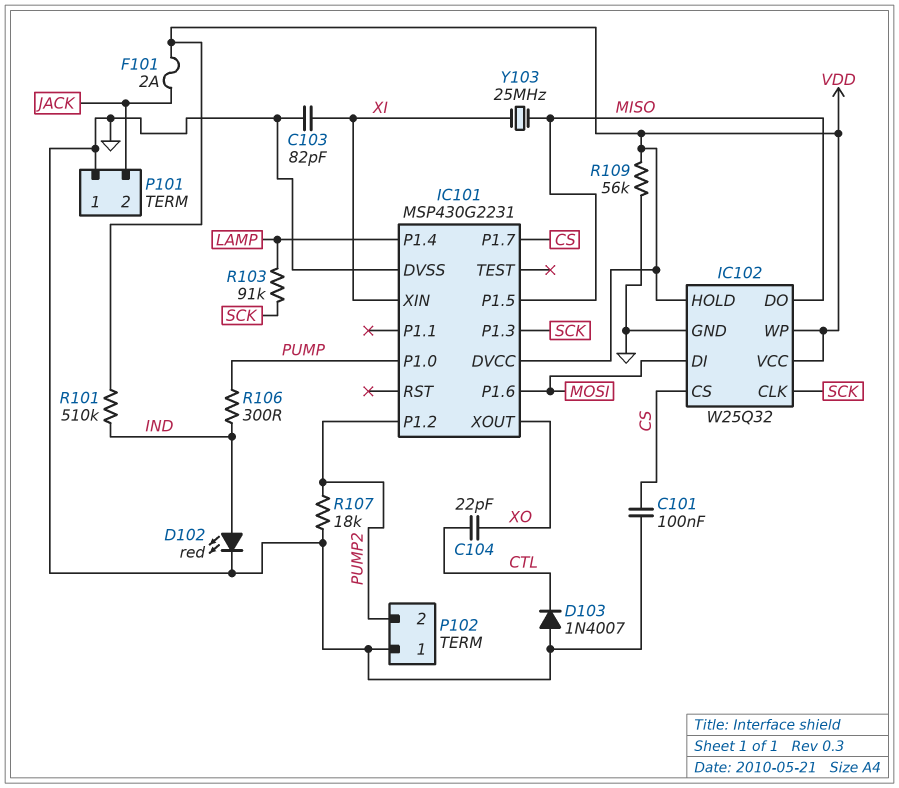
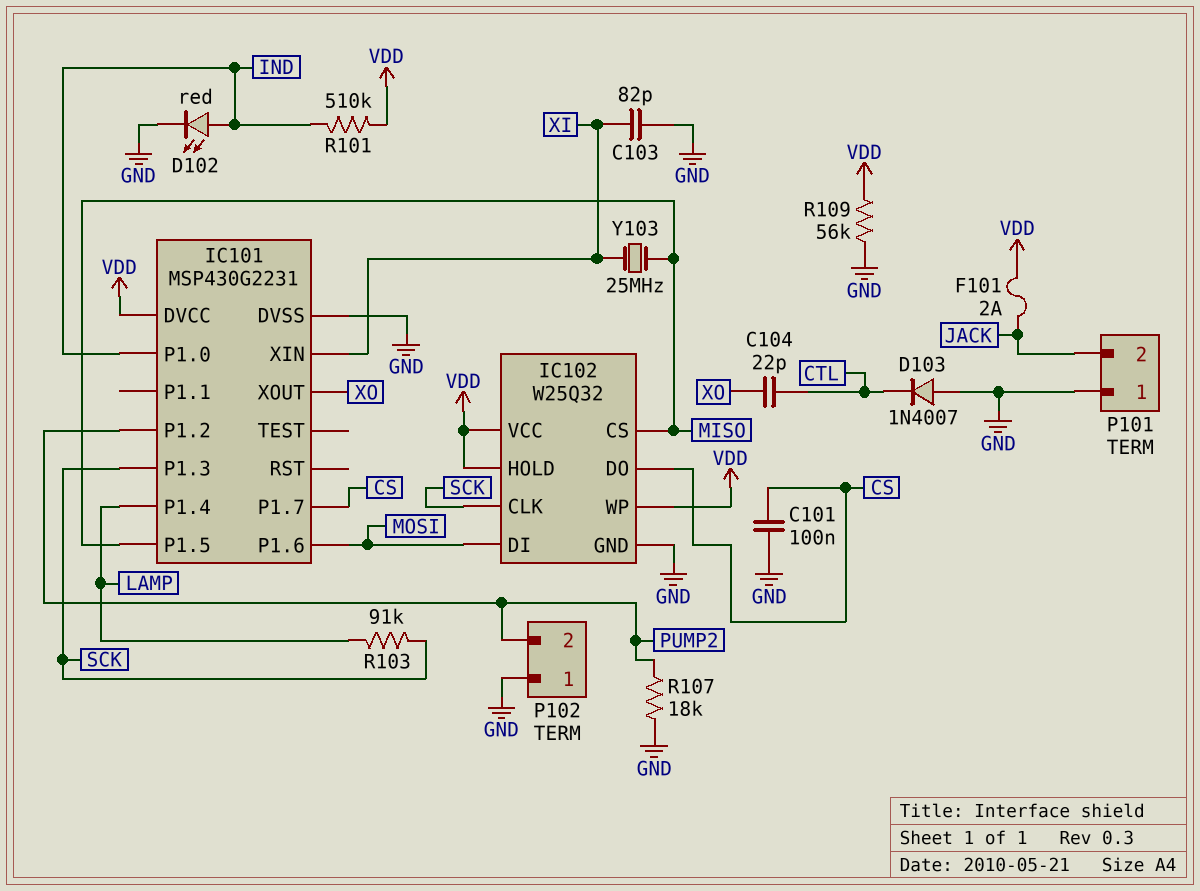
IC101 pin P1.0: PUMP -> IND
IC102 pin CS: CS -> MISO
IC102 pin DO: MISO -> CS
R106: 300 (IND, PUMP) -> none

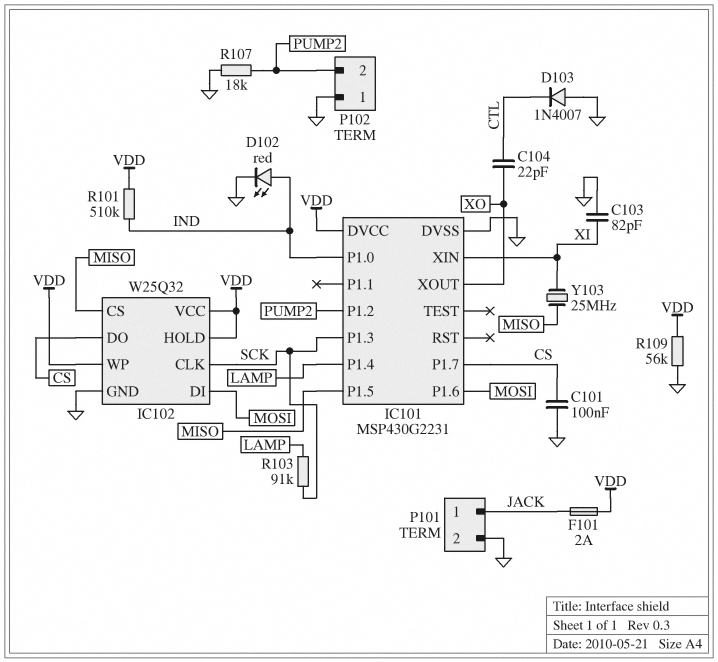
P101 pin 1: GND -> JACK
P101 pin 2: JACK -> GND

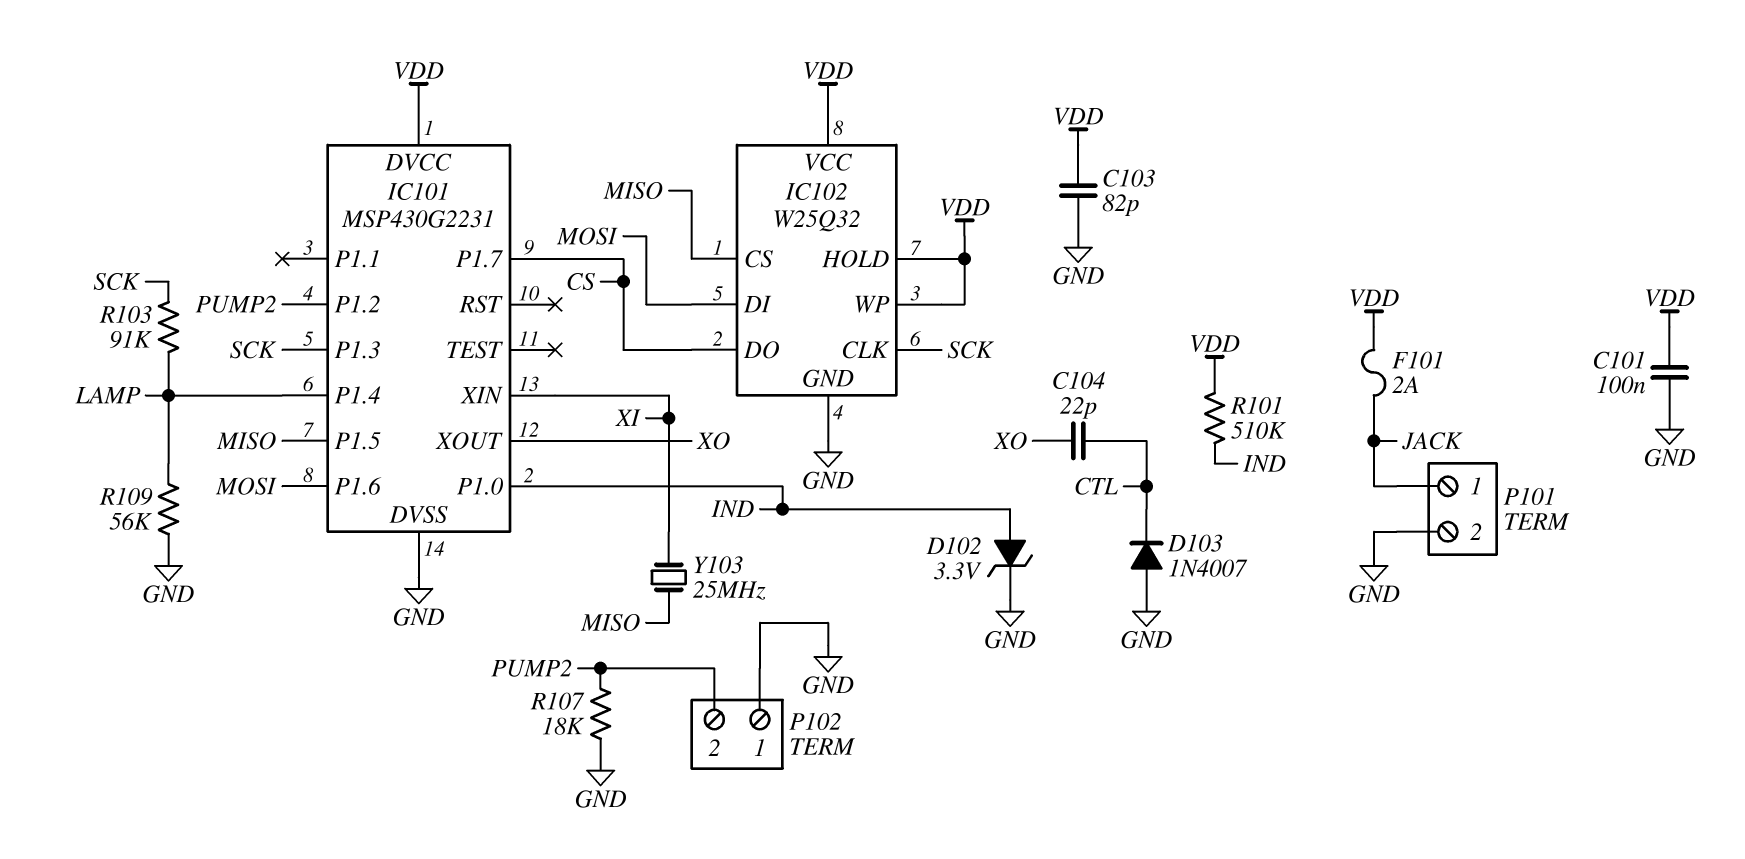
C101: 100nF (CS, GND) -> 100nF (GND, VDD)
C103: 82pF (GND, XI) -> 82pF (GND, VDD)
D102: LED red (A IND, K GND) -> zener 3.3V (A IND, K GND)
R109: 56k (GND, VDD) -> 56k (GND, LAMP)

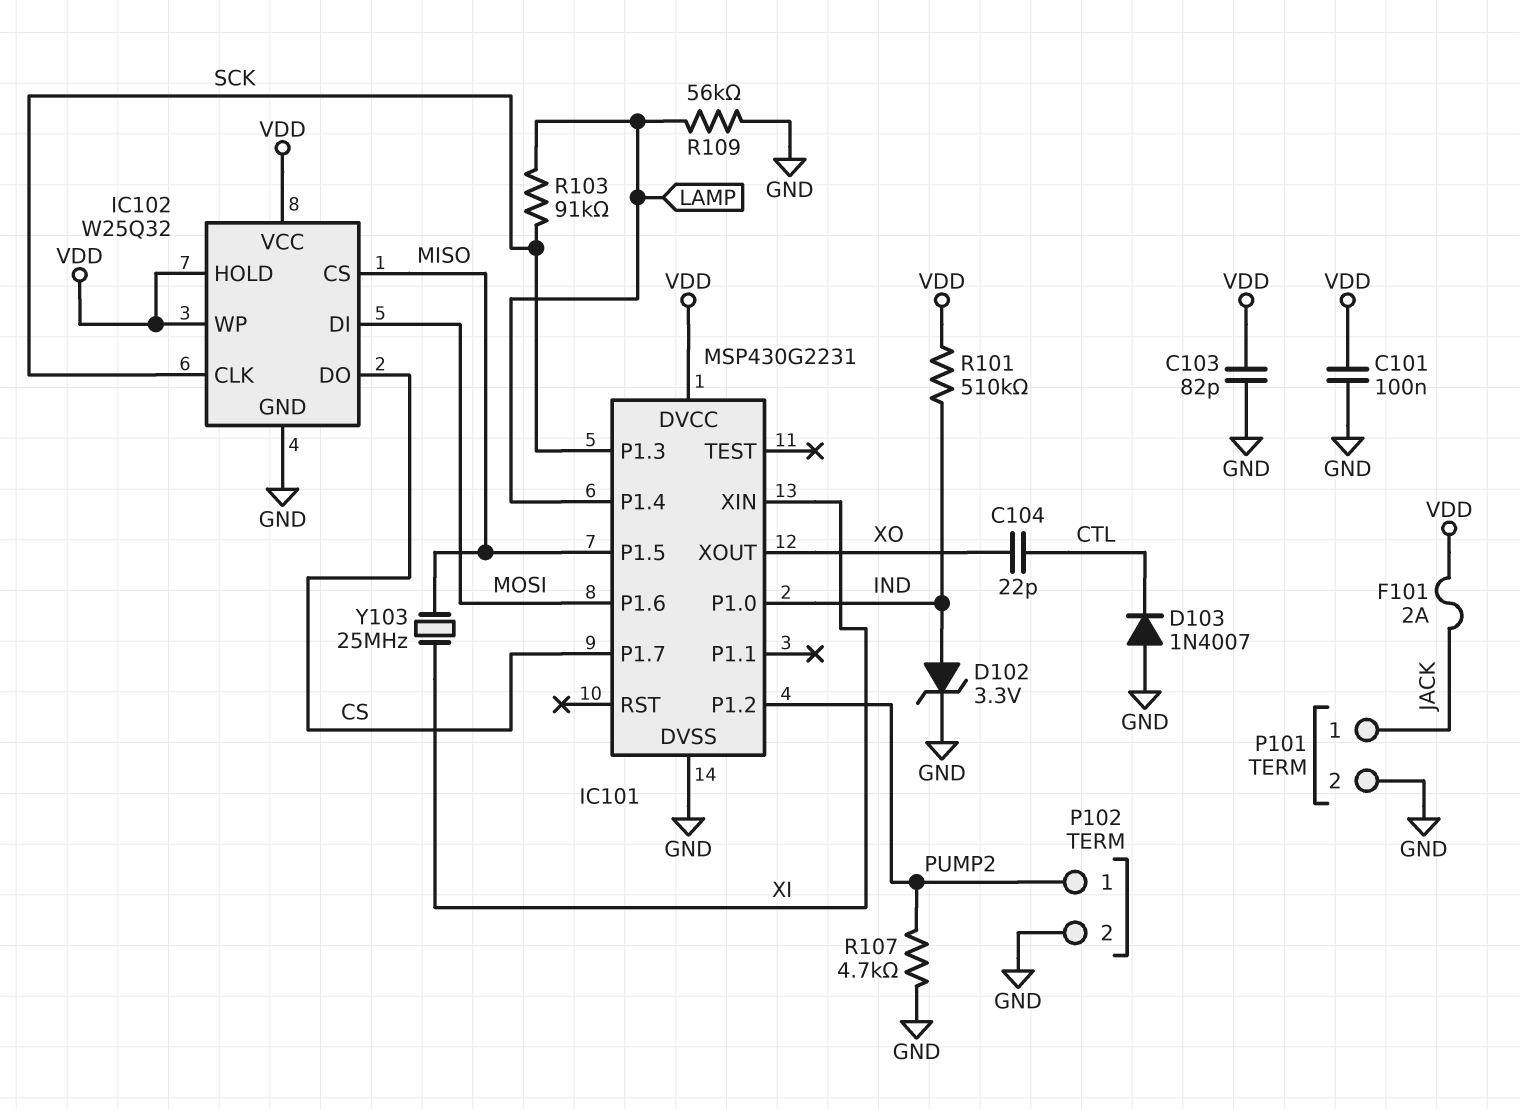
P102 pin 1: GND -> PUMP2
P102 pin 2: PUMP2 -> GND
R107: 18k (GND, PUMP2) -> 4.7k (GND, PUMP2)

